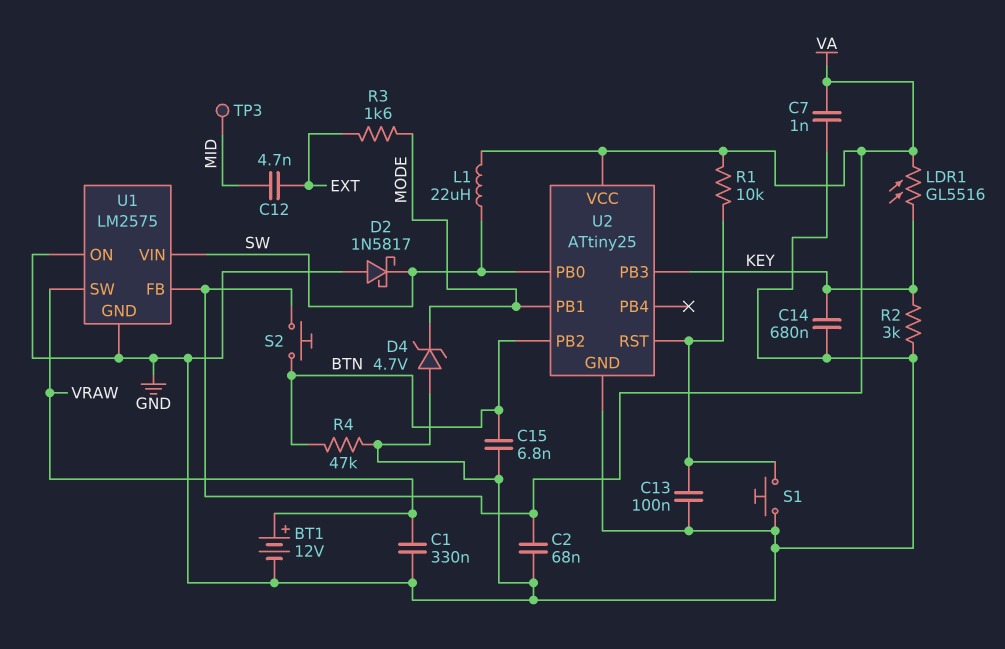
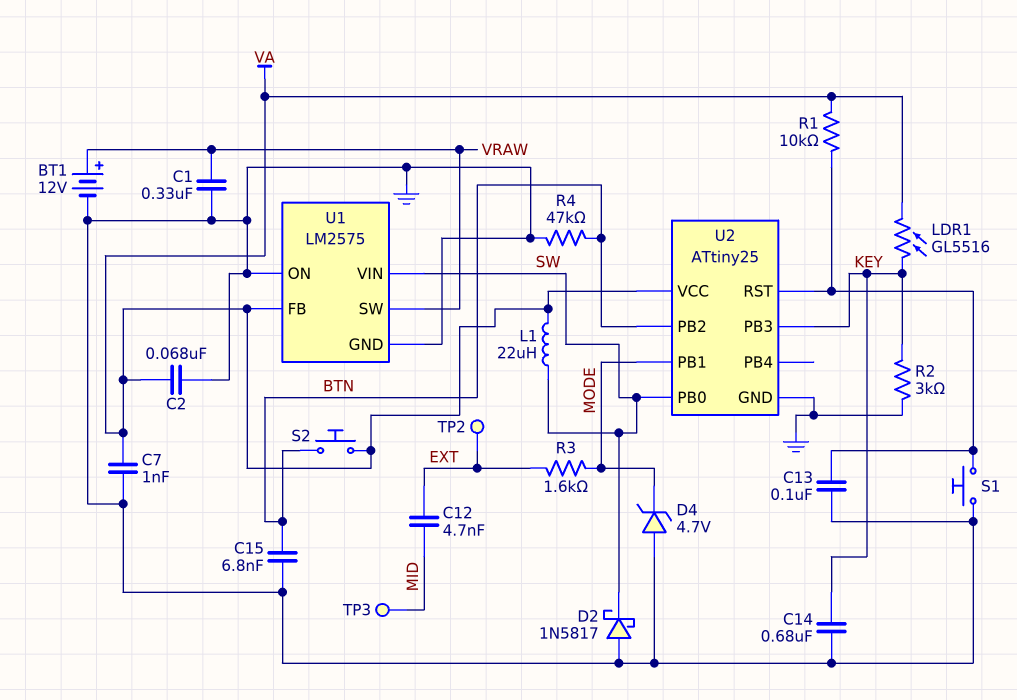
TP2: none -> test point (EXT)

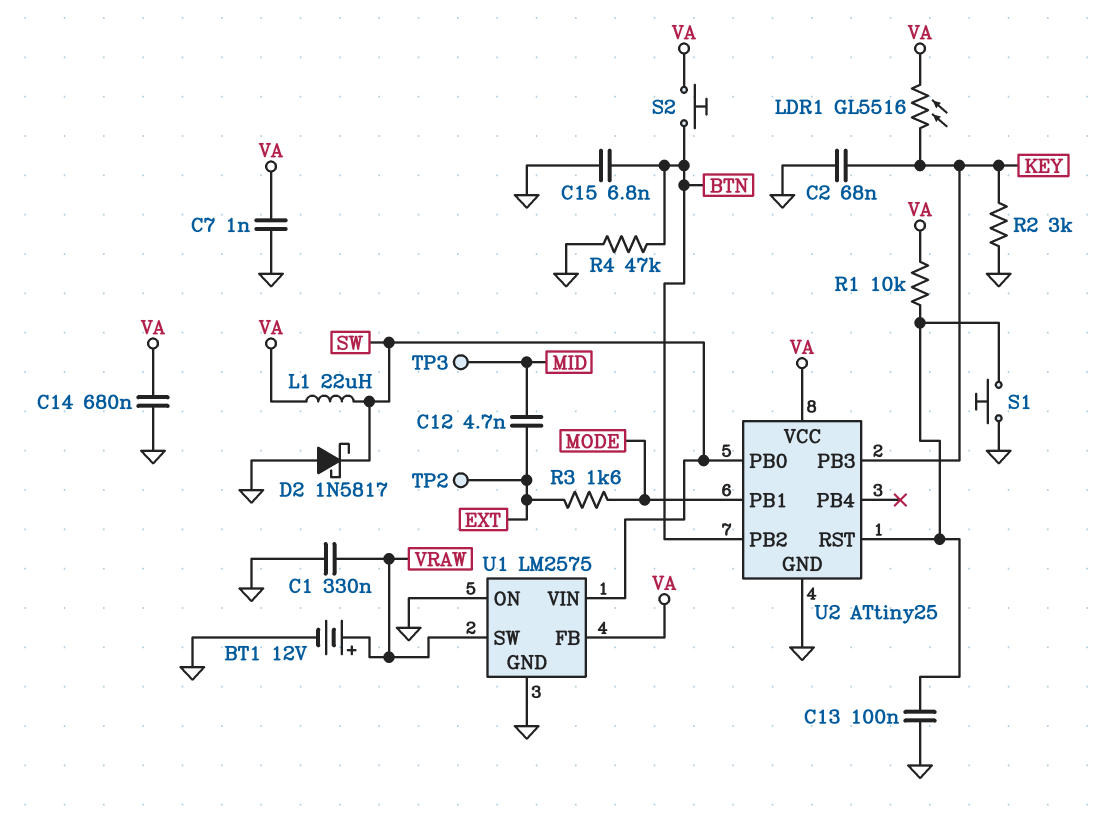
C2: 68nF (GND, VA) -> 68nF (GND, KEY)
C14: 680nF (GND, KEY) -> 680nF (GND, VA)
D4: zener 4.7V (A GND, K MODE) -> none

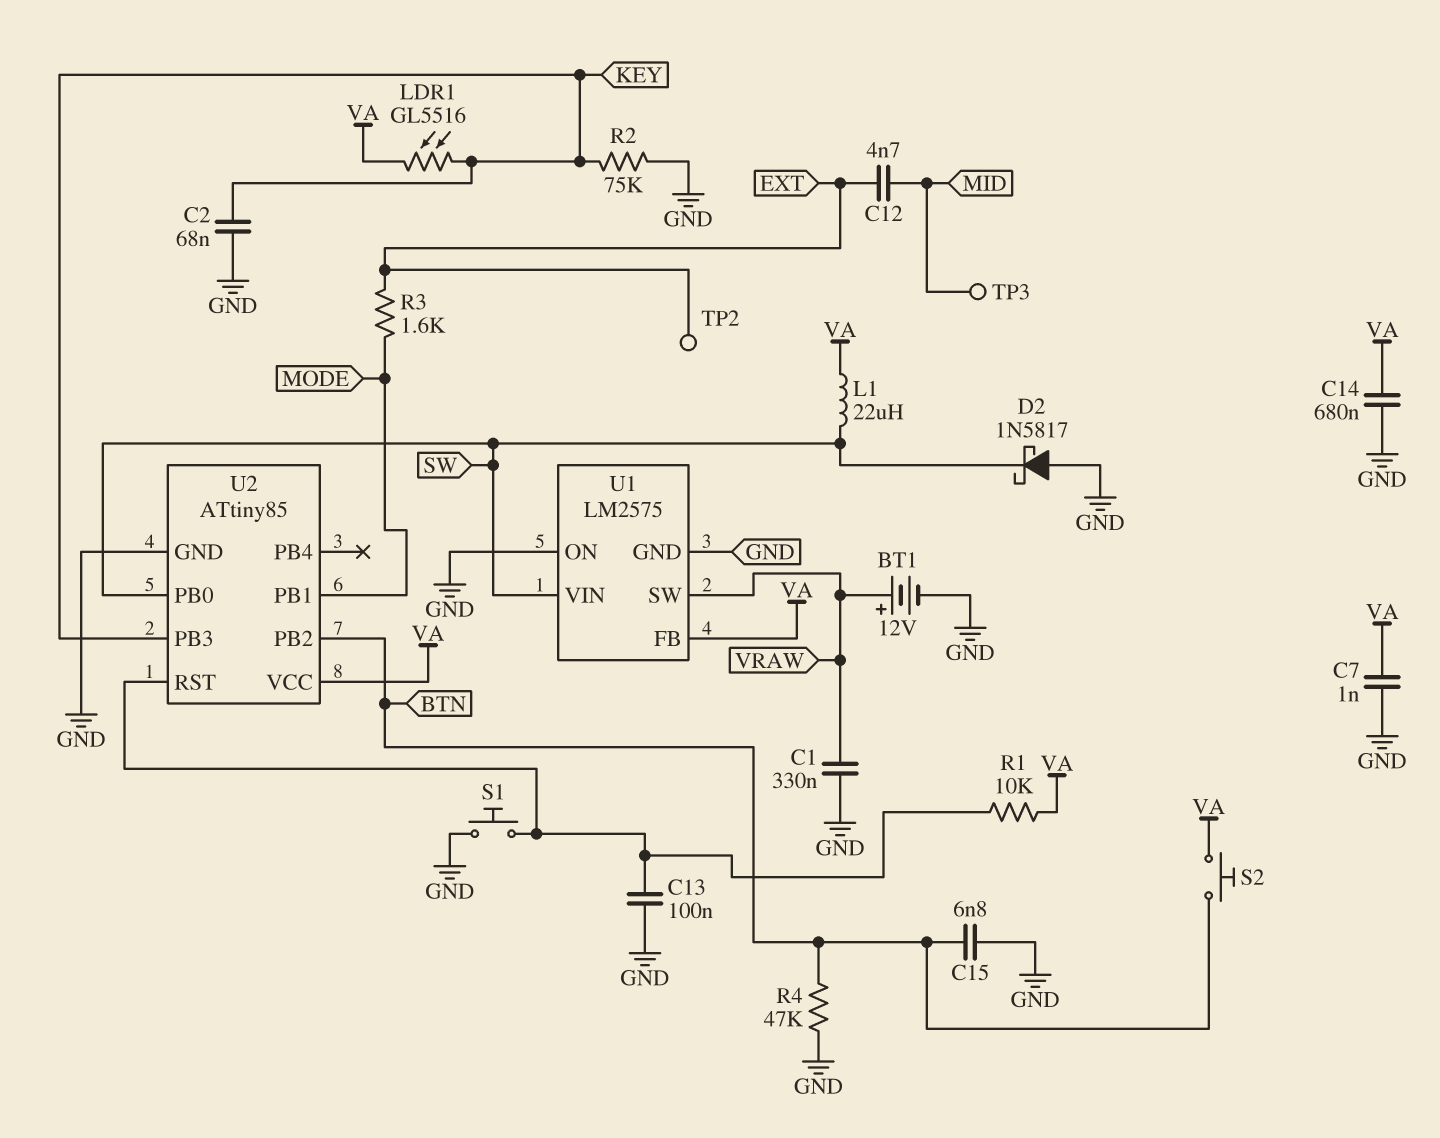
R2: 3k (GND, KEY) -> 75k (GND, KEY)
U2: ATtiny25 -> ATtiny85

